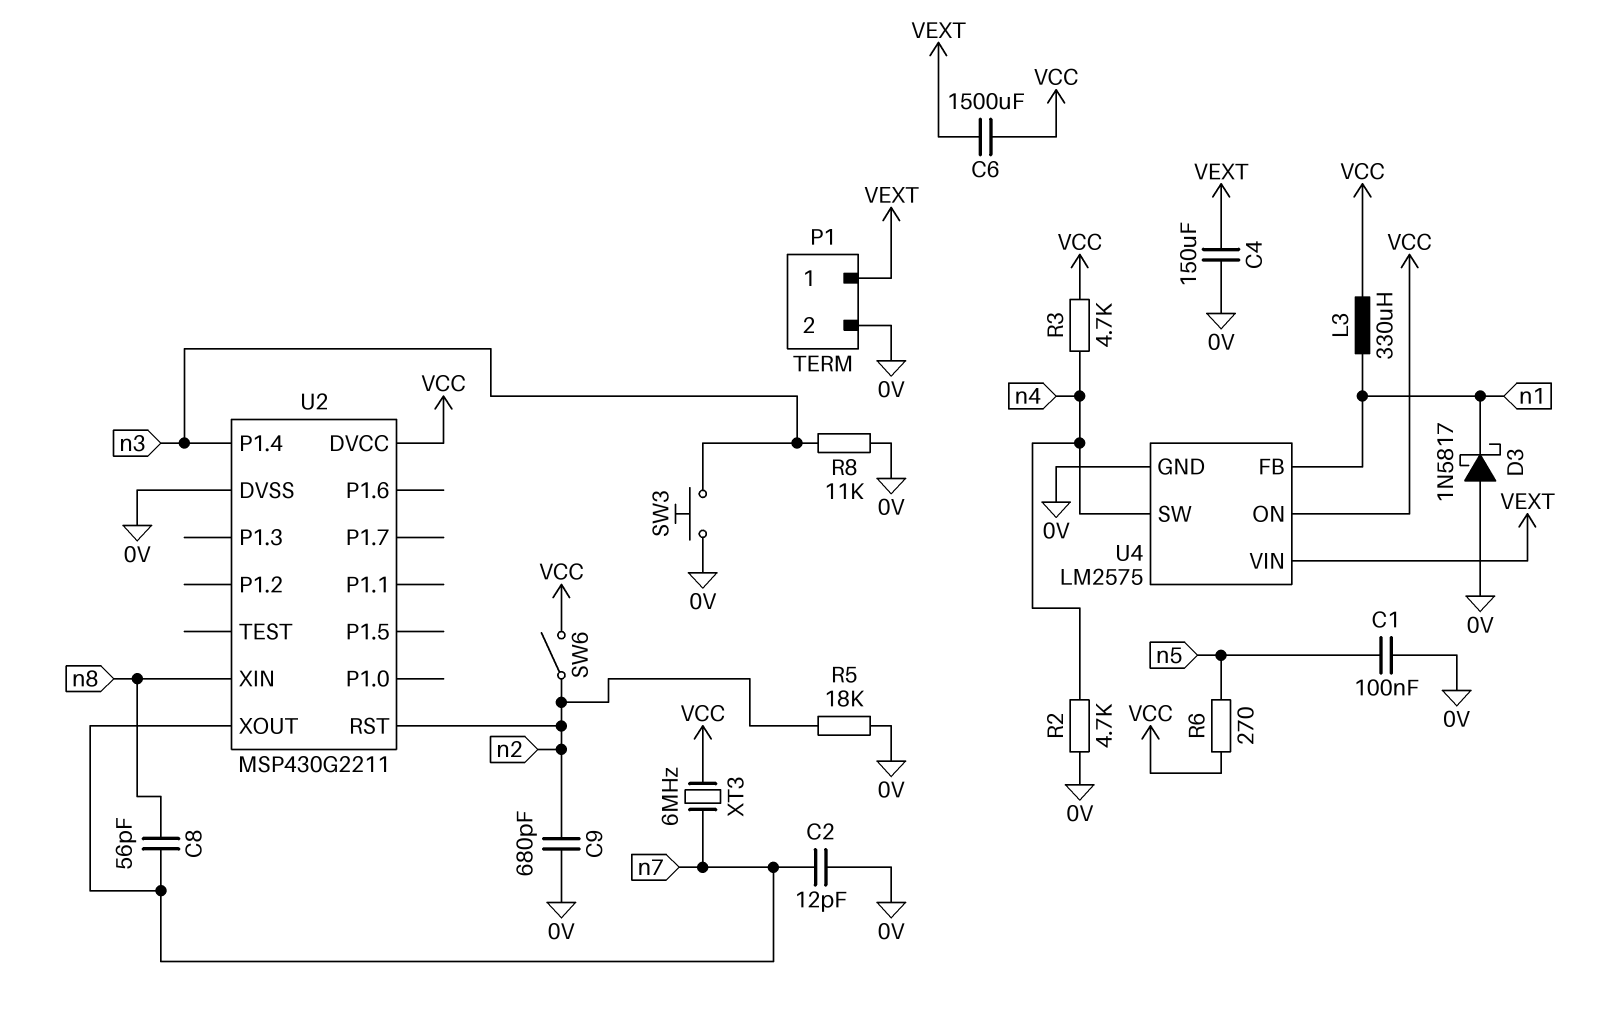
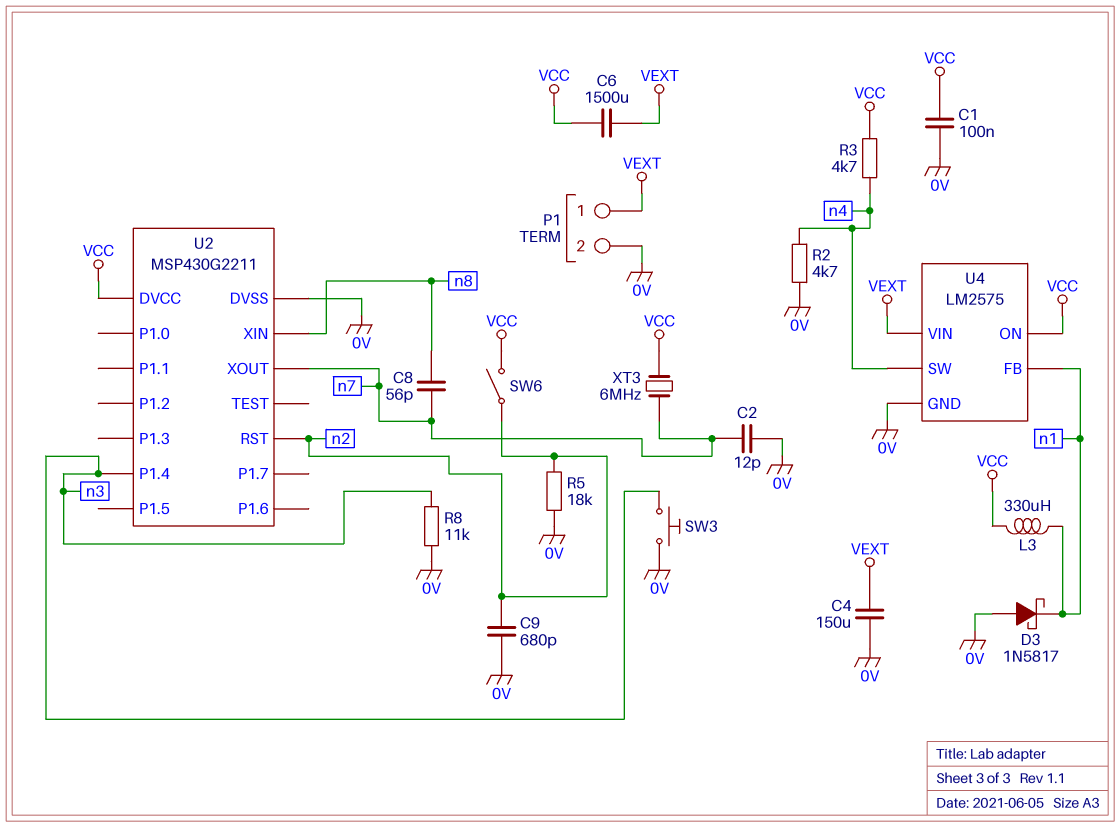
C1: 100nF (0V, n5) -> 100nF (0V, VCC)
R6: 270 (VCC, n5) -> none

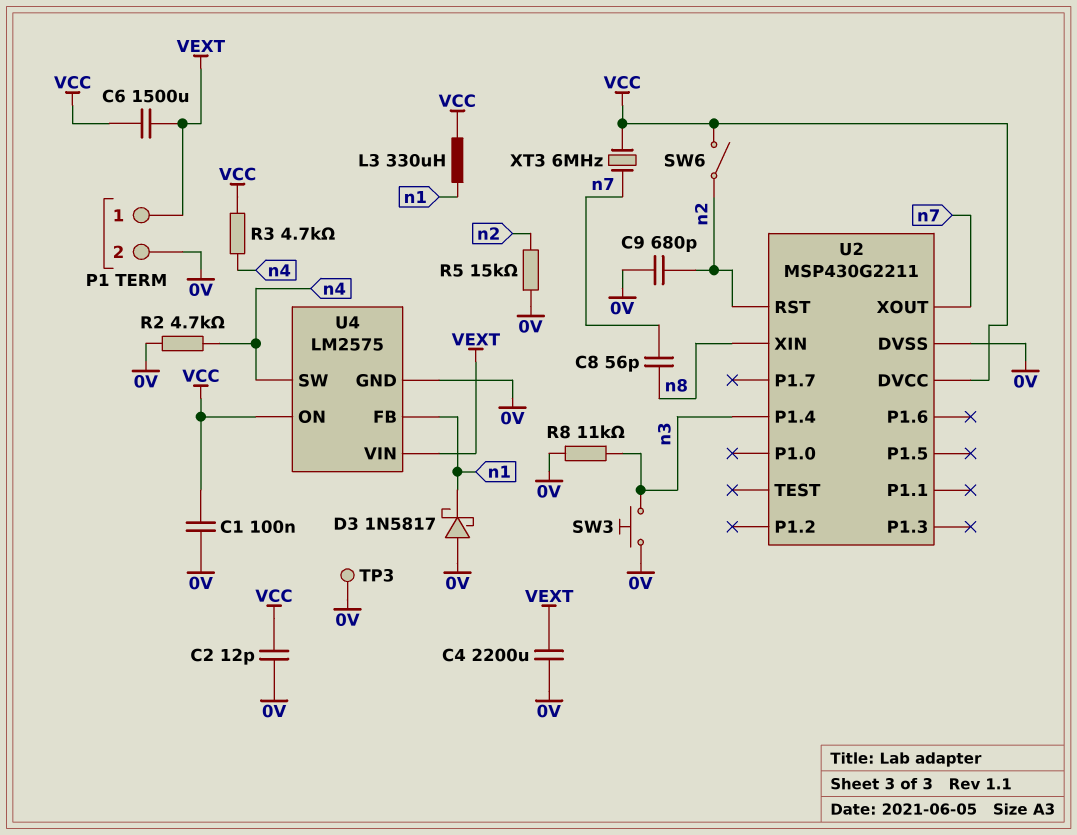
C2: 12pF (0V, n7) -> 12pF (0V, VCC)
C4: 150uF (0V, VEXT) -> 2200uF (0V, VEXT)
R5: 18k (0V, n2) -> 15k (0V, n2)
TP3: none -> test point (0V)

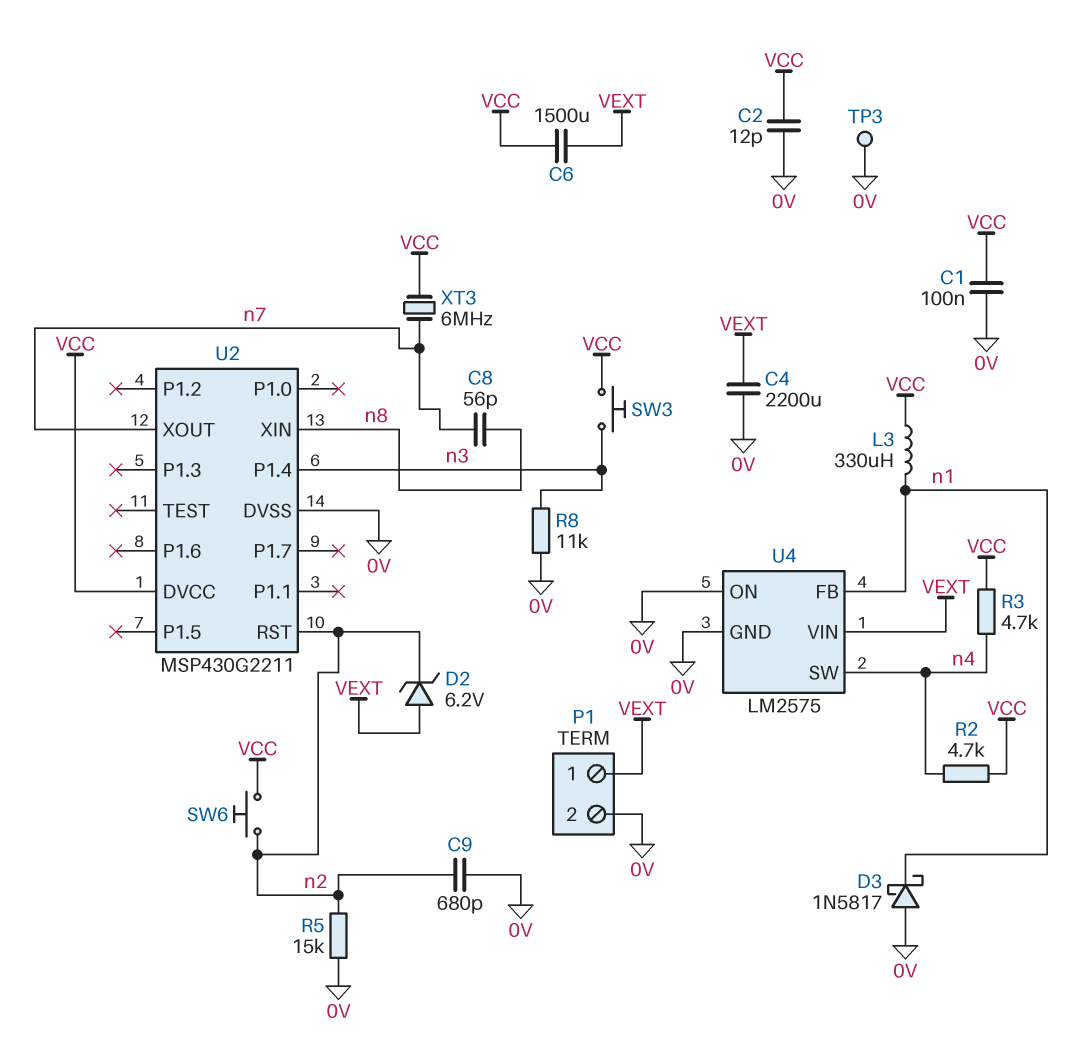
D2: none -> zener 6.2V (A VEXT, K n2)
R2: 4.7k (0V, n4) -> 4.7k (VCC, n4)
SW3: button (0V, n3) -> button (VCC, n3)
SW6: switch (VCC, n2) -> button (VCC, n2)
U4 pin ON: VCC -> 0V

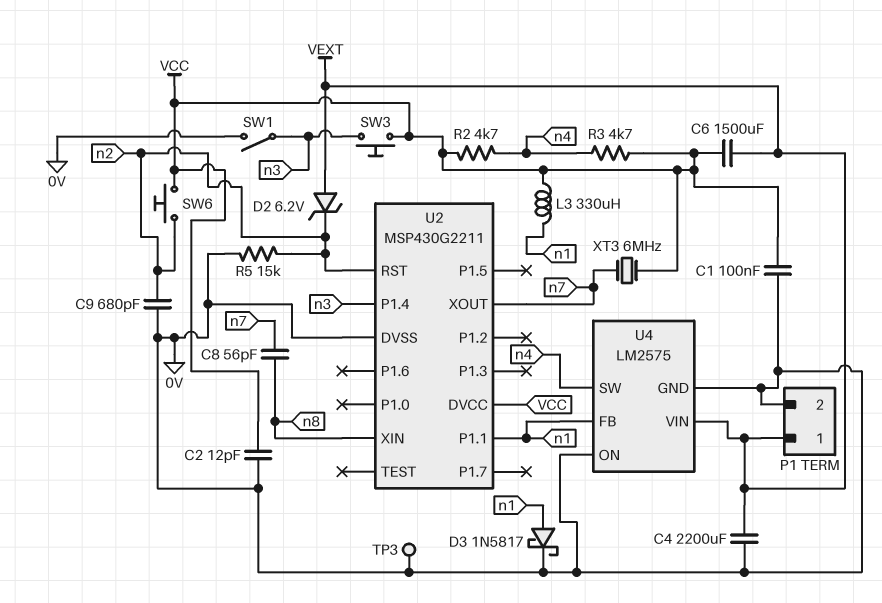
D3: schottky 1N5817 (A 0V, K n1) -> schottky 1N5817 (A n1, K 0V)
R8: 11k (0V, n3) -> none
SW1: none -> switch (0V, n3)
U2 pin P1.1: none -> n1

